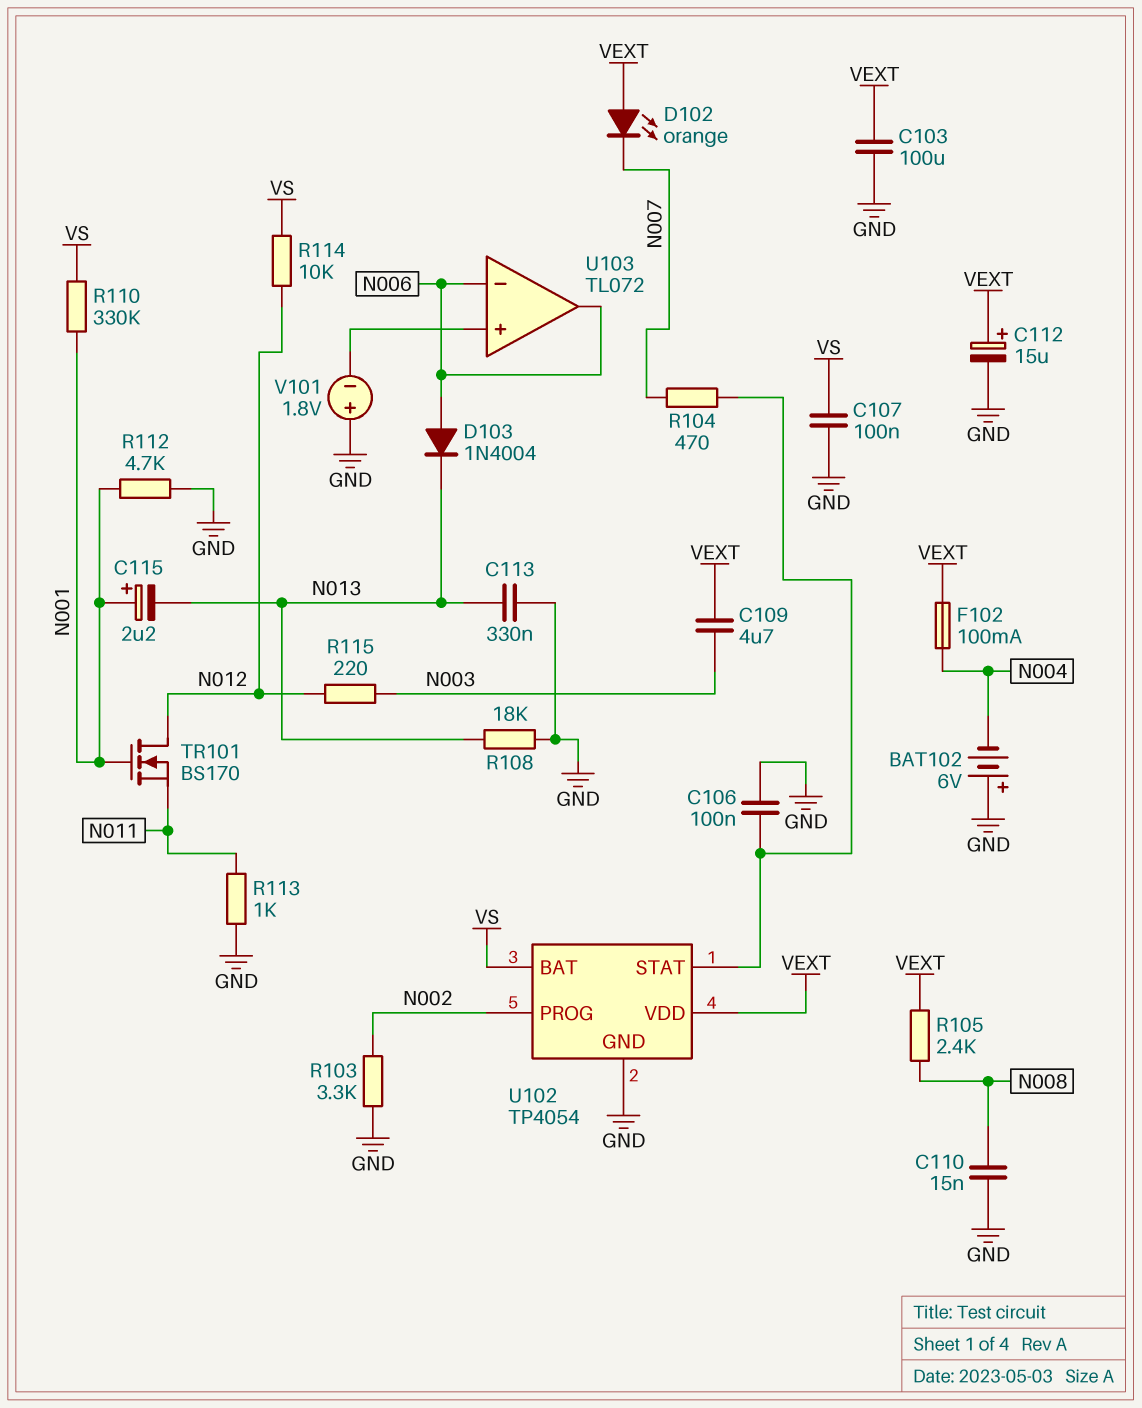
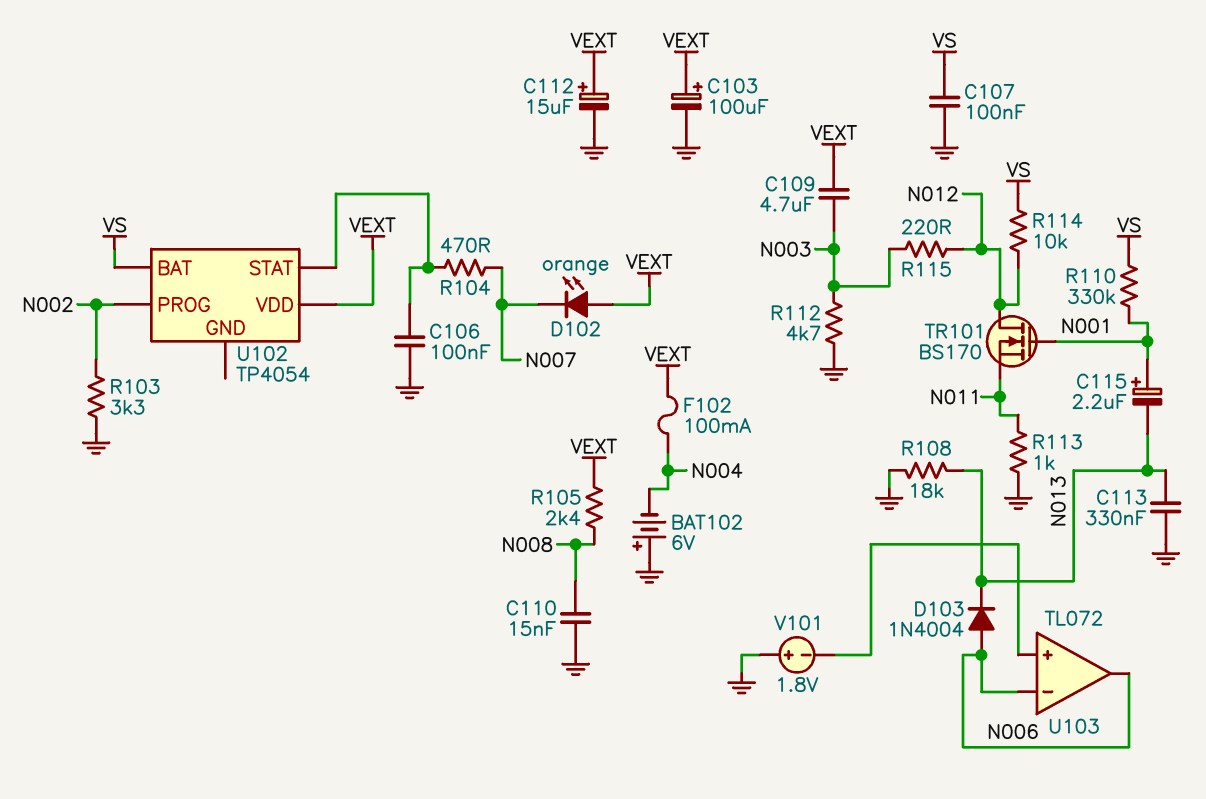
C103: 100uF (GND, VEXT) -> 100uF (plus VEXT, minus GND)
R112: 4.7k (GND, N001) -> 4.7k (GND, N003)
U102 pin GND: GND -> none

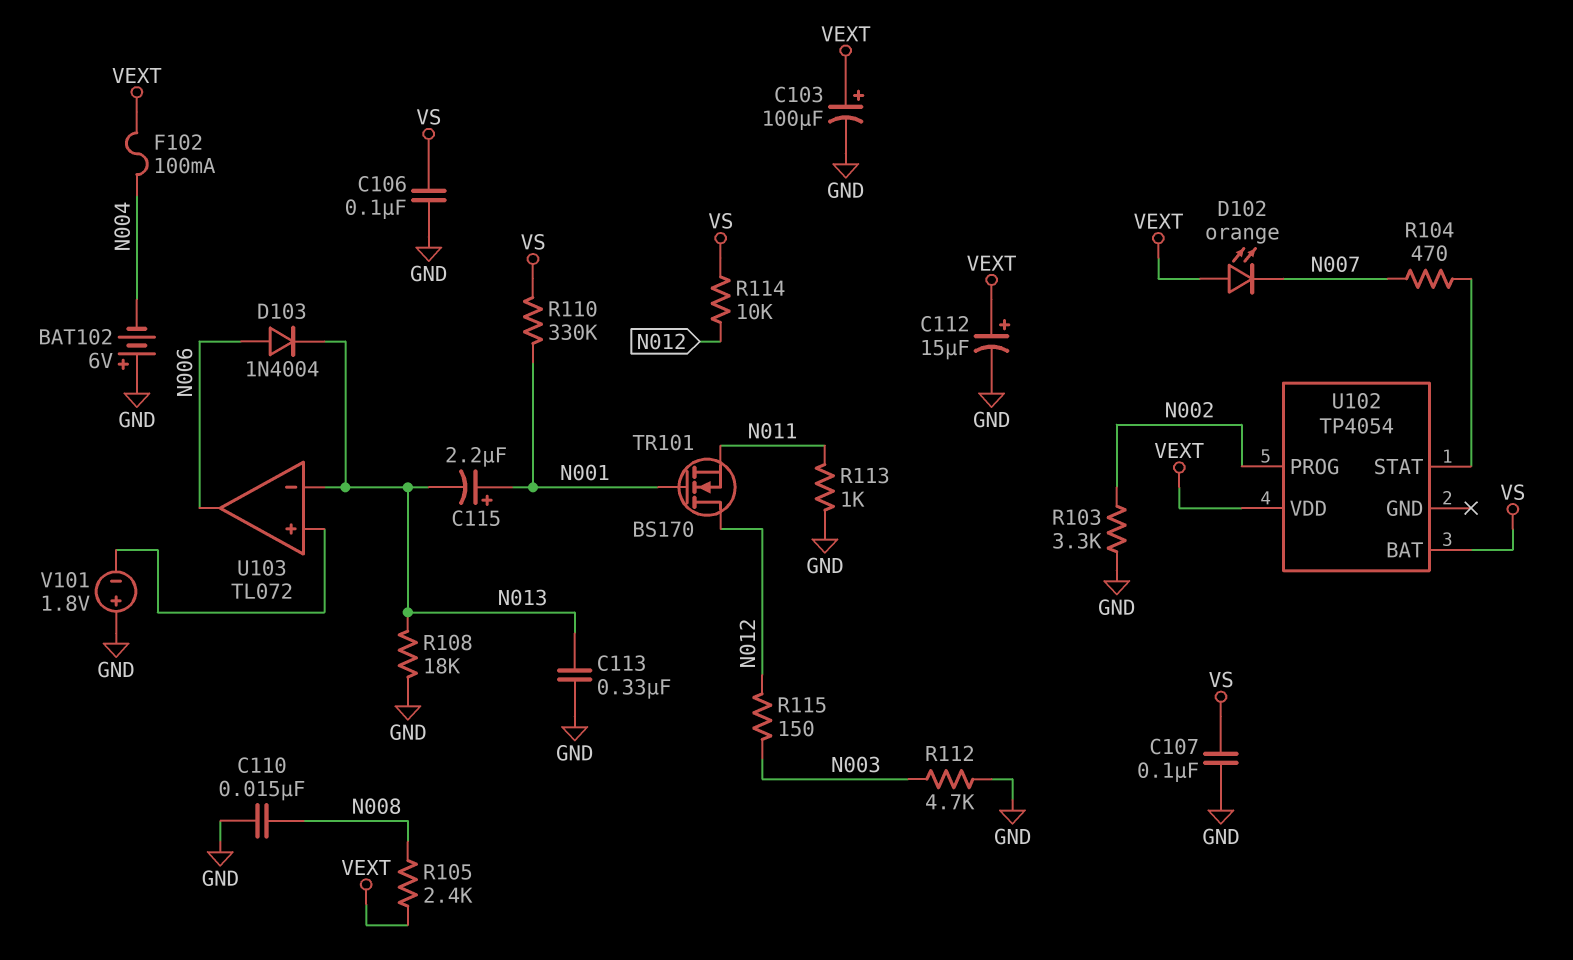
C106: 100nF (GND, U102/STAT) -> 100nF (GND, VS)
C109: 4.7uF (N003, VEXT) -> none
R115: 220 (N003, N012) -> 150 (N003, N012)
U103 pin in-: N006 -> N013

